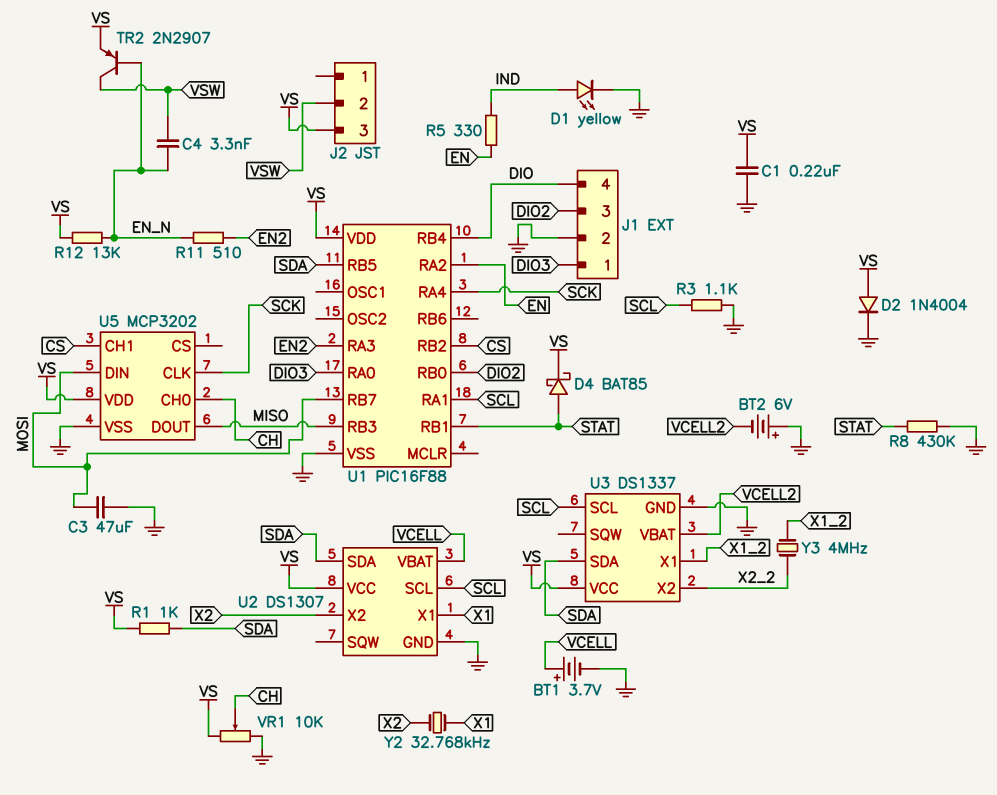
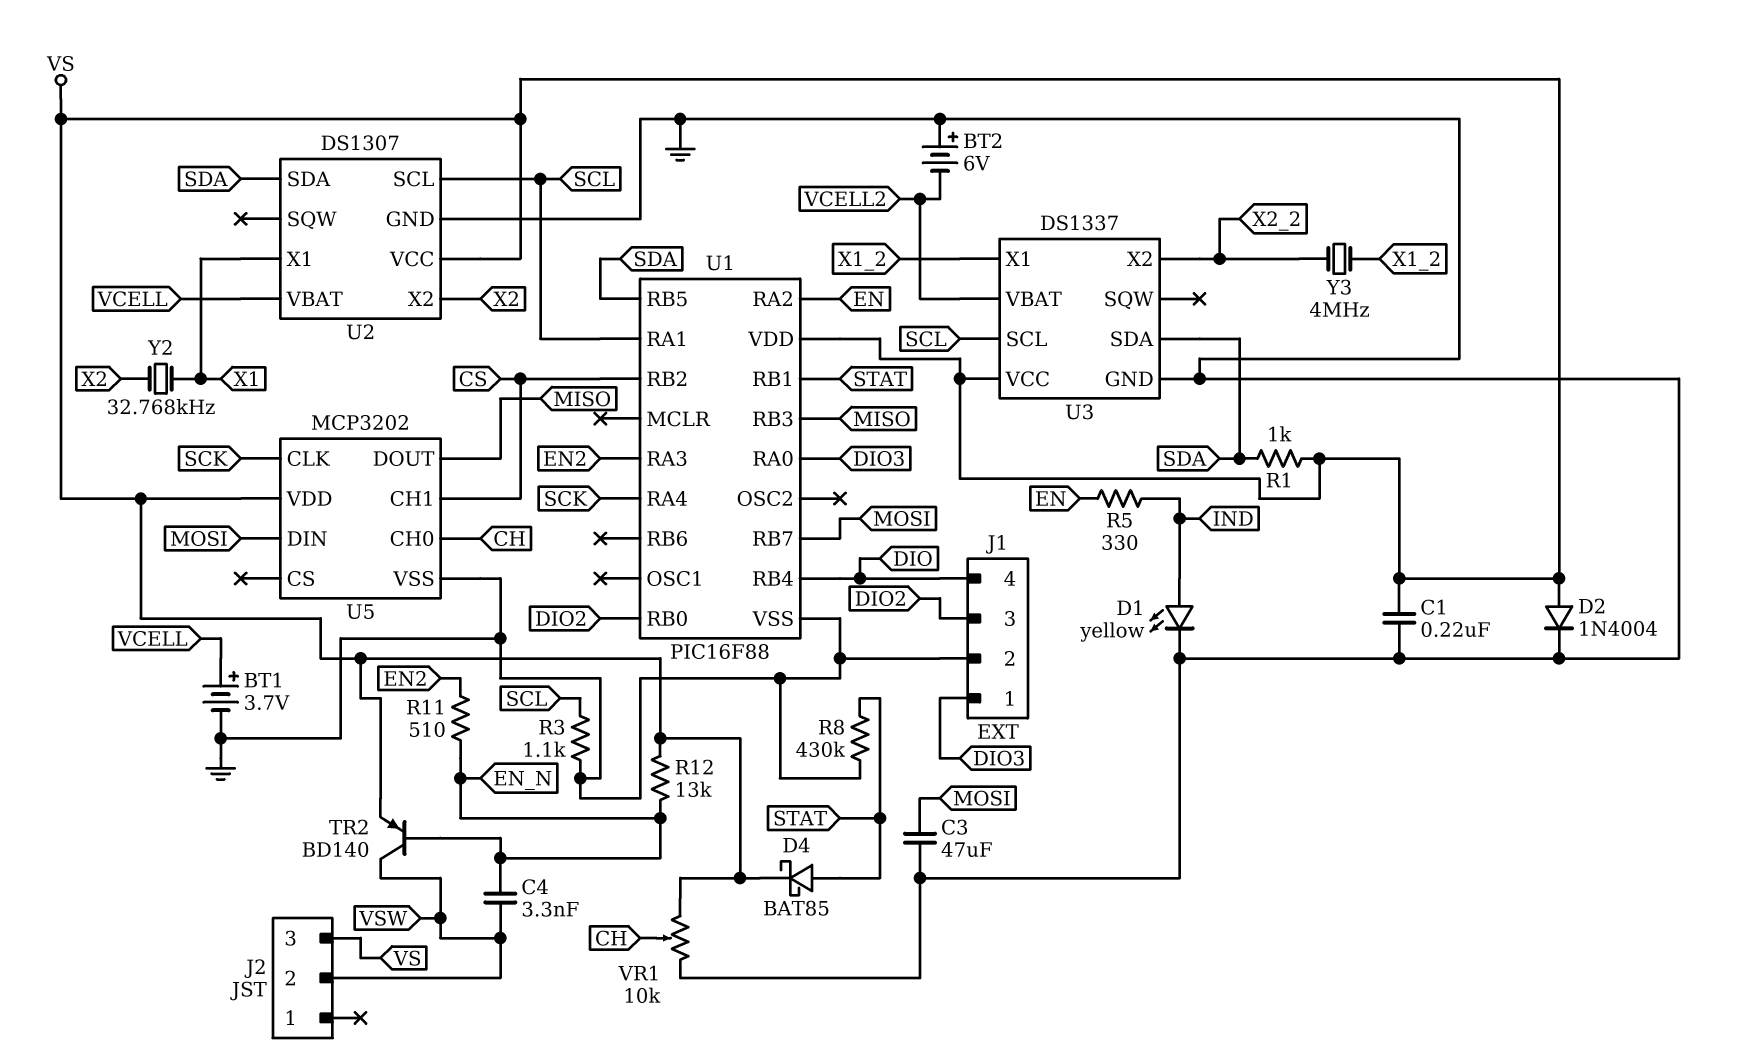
TR2: PNP 2N2907 (B EN_N, C VSW, E VS) -> PNP BD140 (B EN_N, C VSW, E VS)

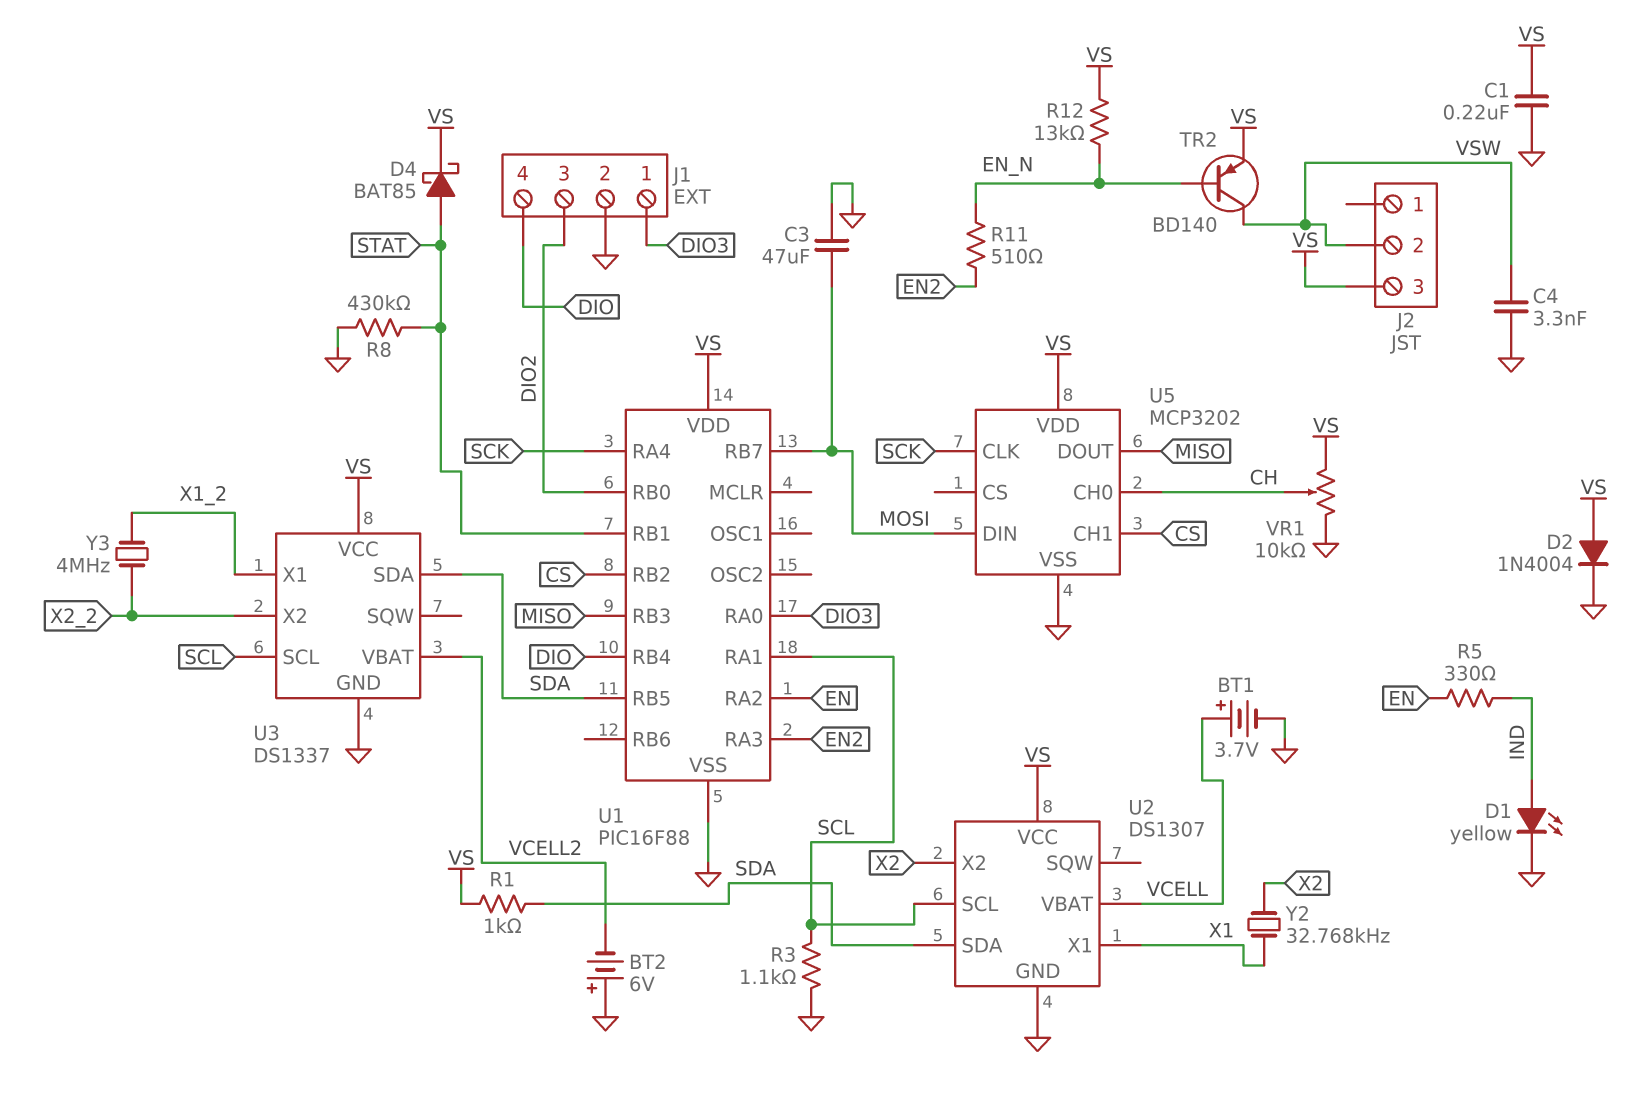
C4: 3.3nF (EN_N, VSW) -> 3.3nF (GND, VSW)

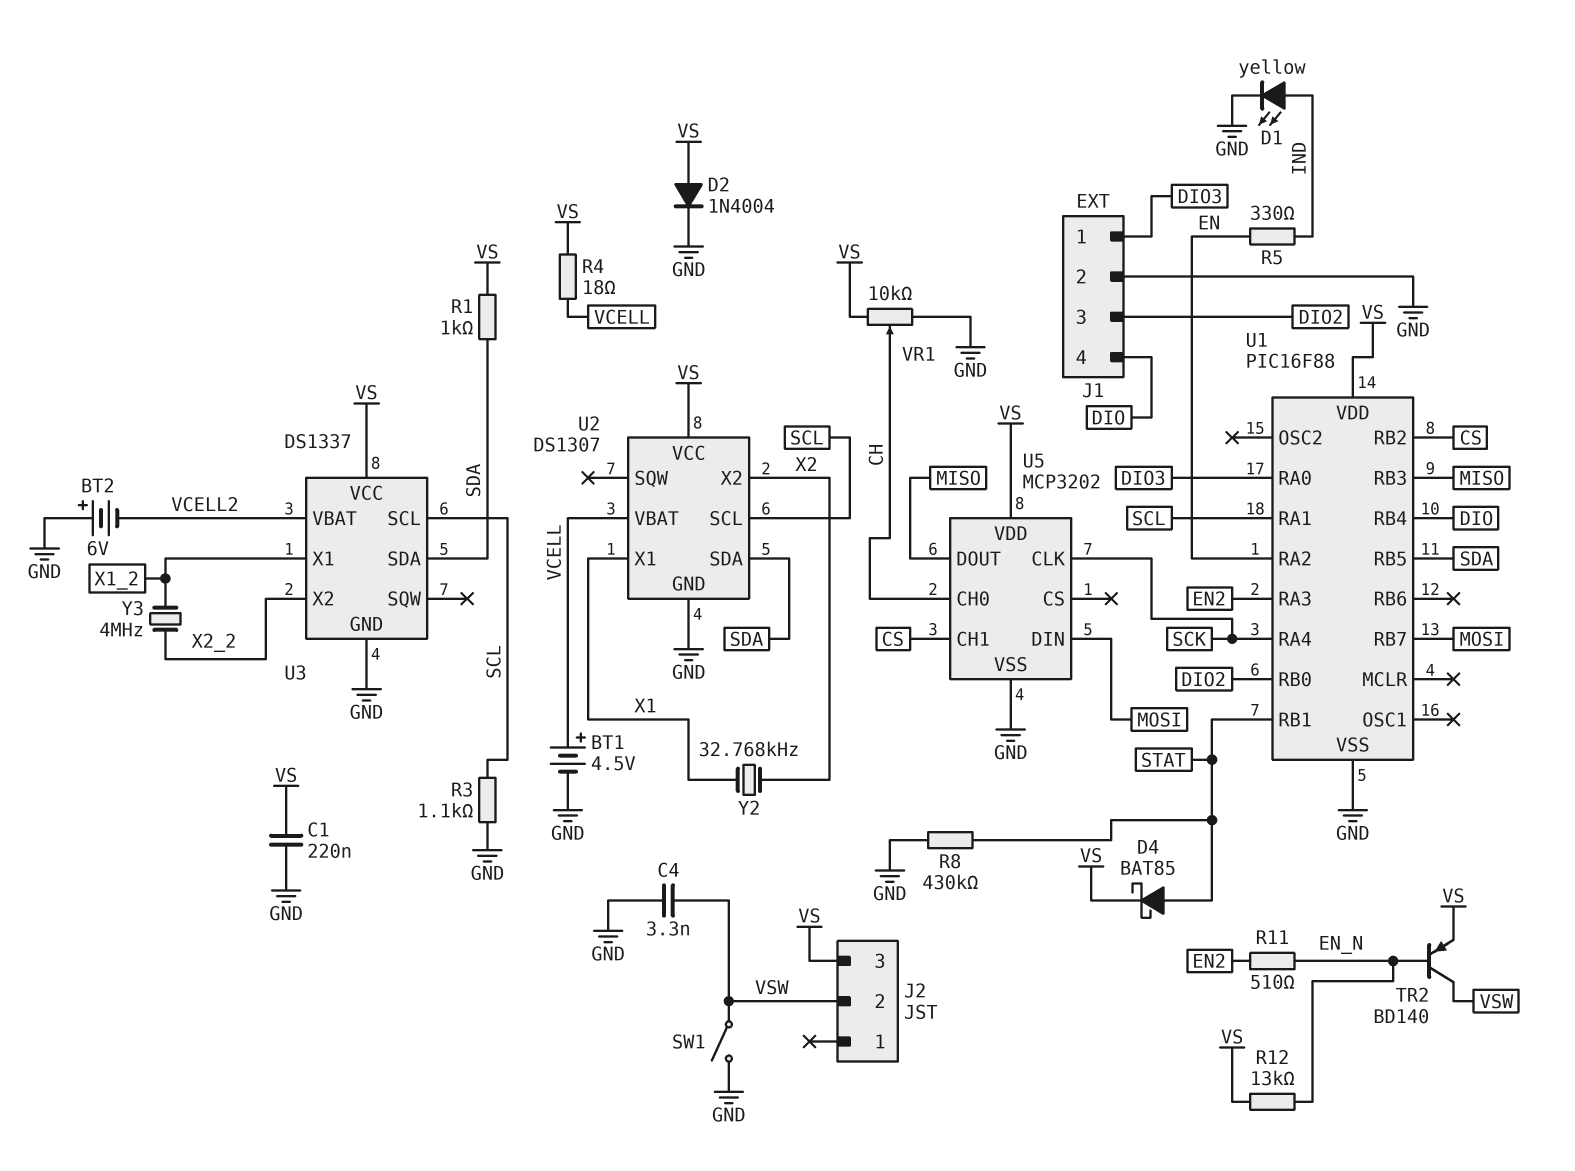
BT1: 3.7V (plus VCELL, minus GND) -> 4.5V (plus VCELL, minus GND)
C3: 47uF (GND, MOSI) -> none
R4: none -> 18 (VCELL, VS)
SW1: none -> switch (GND, VSW)

